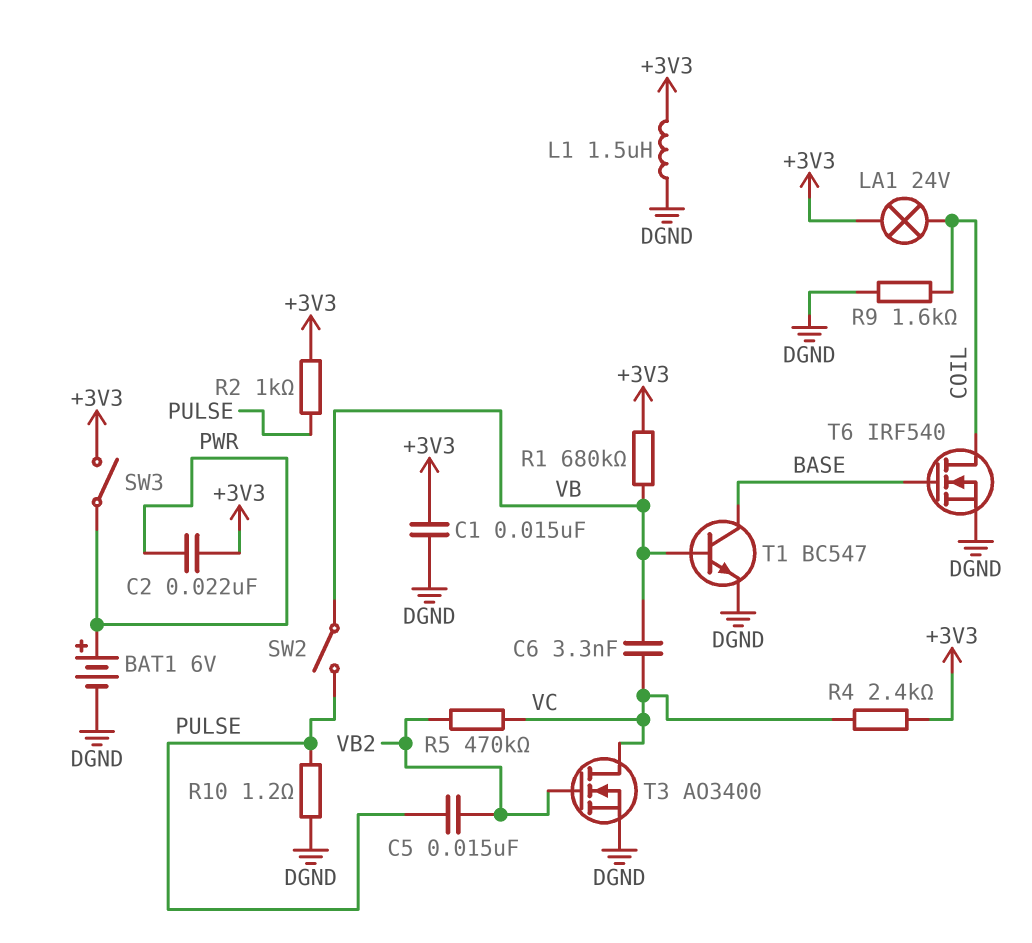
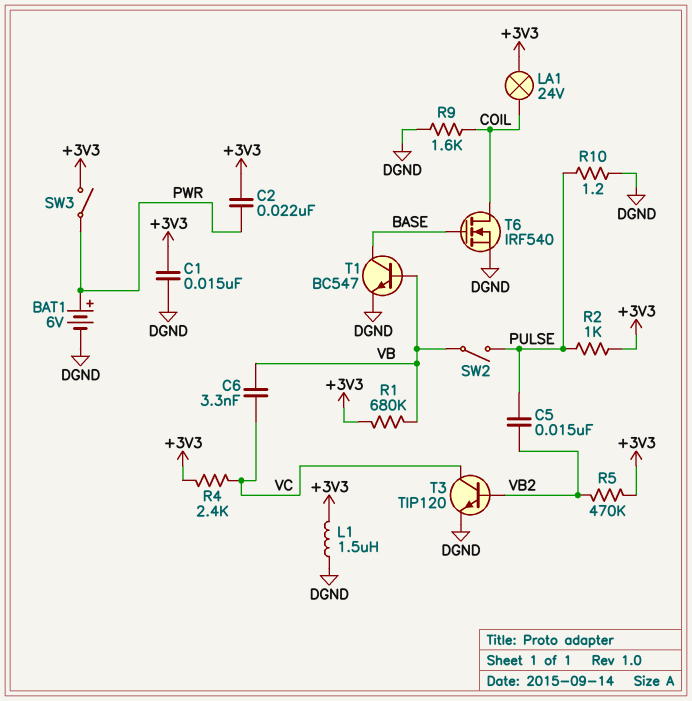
R5: 470k (VB2, VC) -> 470k (+3V3, VB2)
T3: NMOS AO3400 (G VB2, D VC, S DGND) -> NPN TIP120 (B VB2, C VC, E DGND)

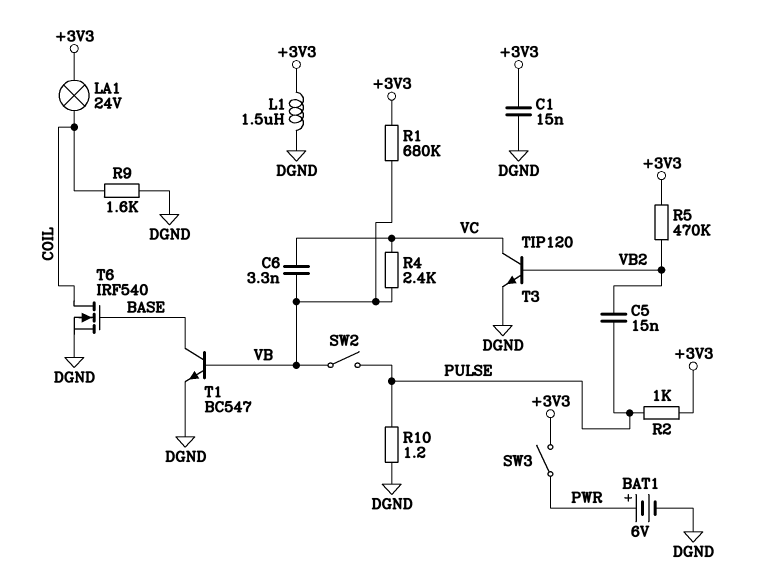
C2: 22nF (+3V3, PWR) -> none
R4: 2.4k (+3V3, VC) -> 2.4k (VB, VC)

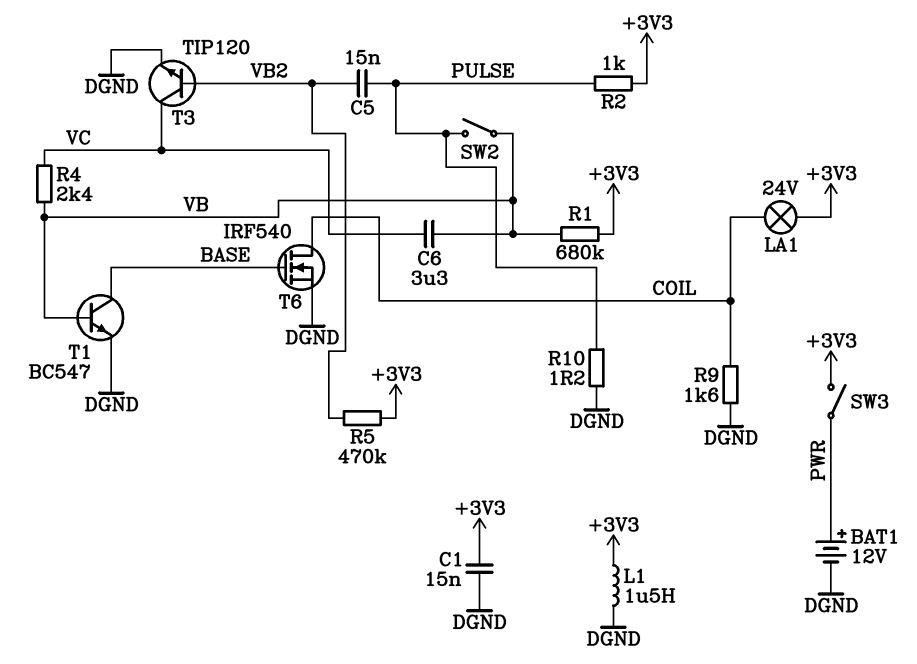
BAT1: 6V (plus PWR, minus DGND) -> 12V (plus PWR, minus DGND)
C6: 3.3nF (VB, VC) -> 3.3uF (VB, VC)

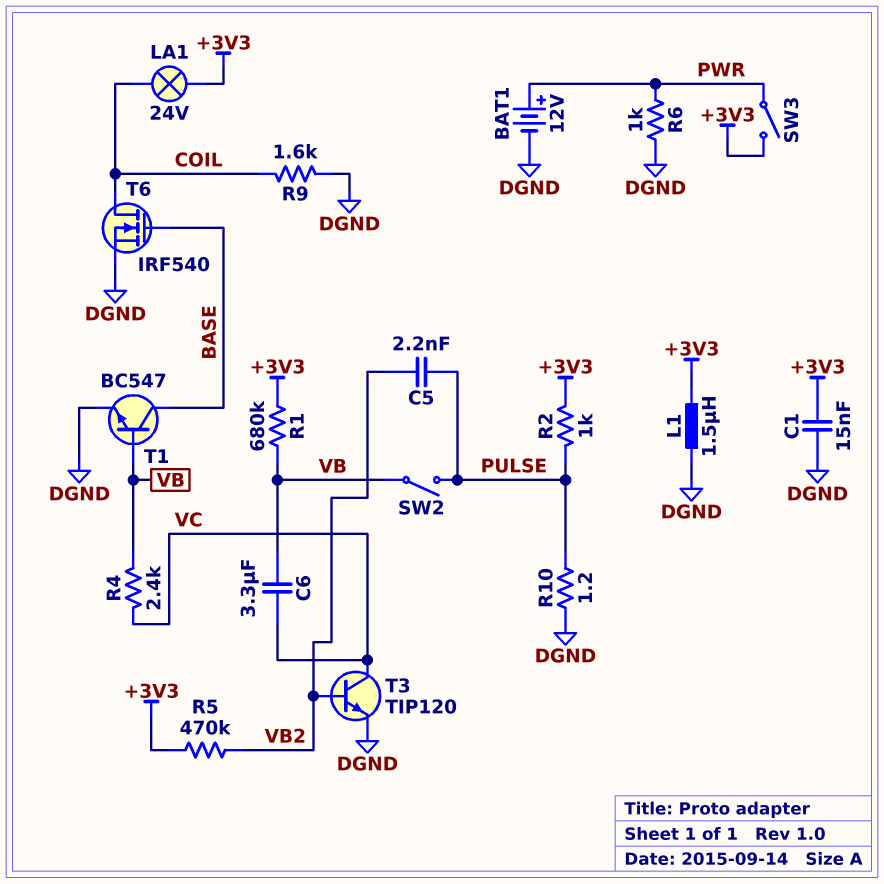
C5: 15nF (PULSE, VB2) -> 2.2nF (PULSE, VB2)
R6: none -> 1k (DGND, PWR)

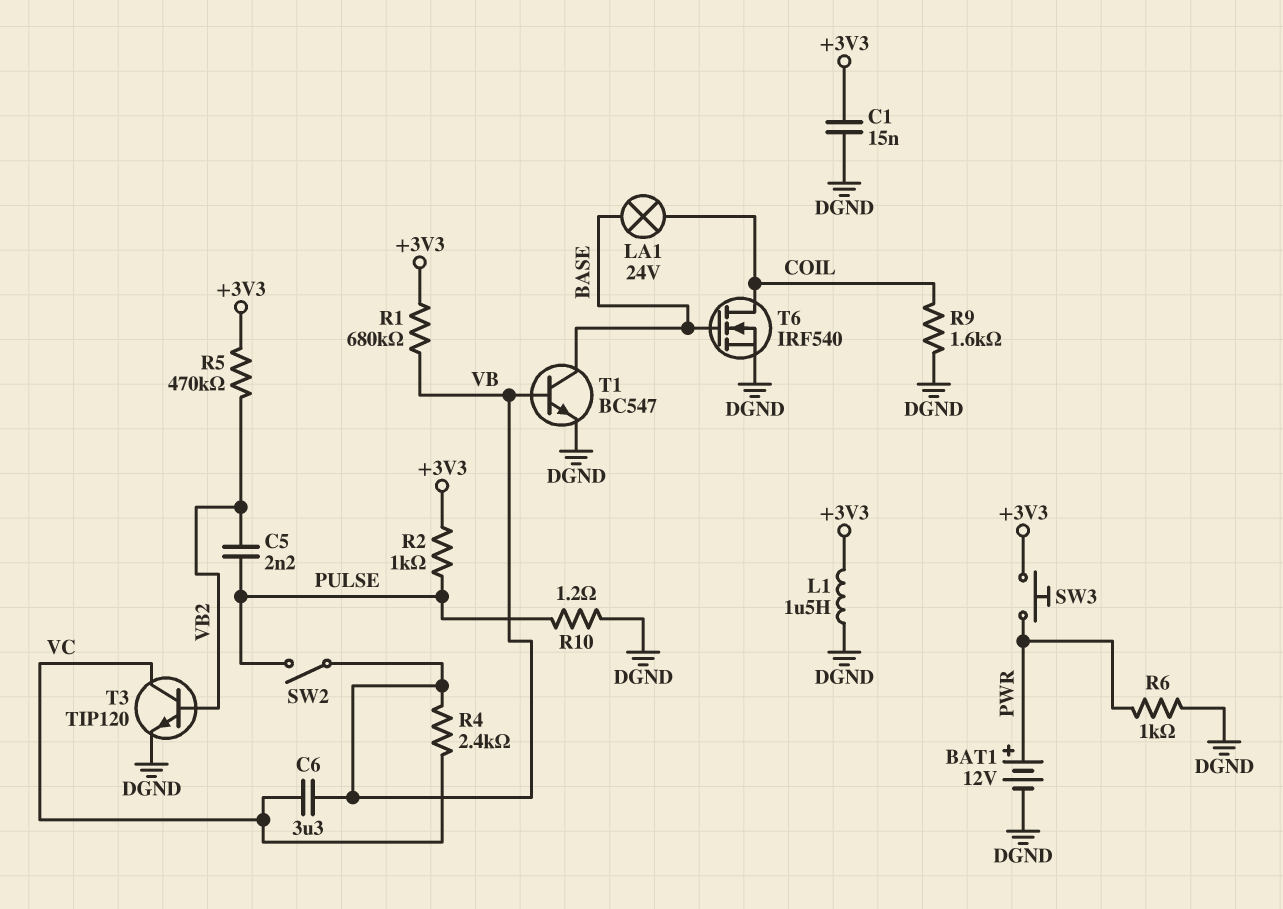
LA1: lamp 24V (+3V3, COIL) -> lamp 24V (BASE, COIL)
SW3: switch (+3V3, PWR) -> button (+3V3, PWR)

